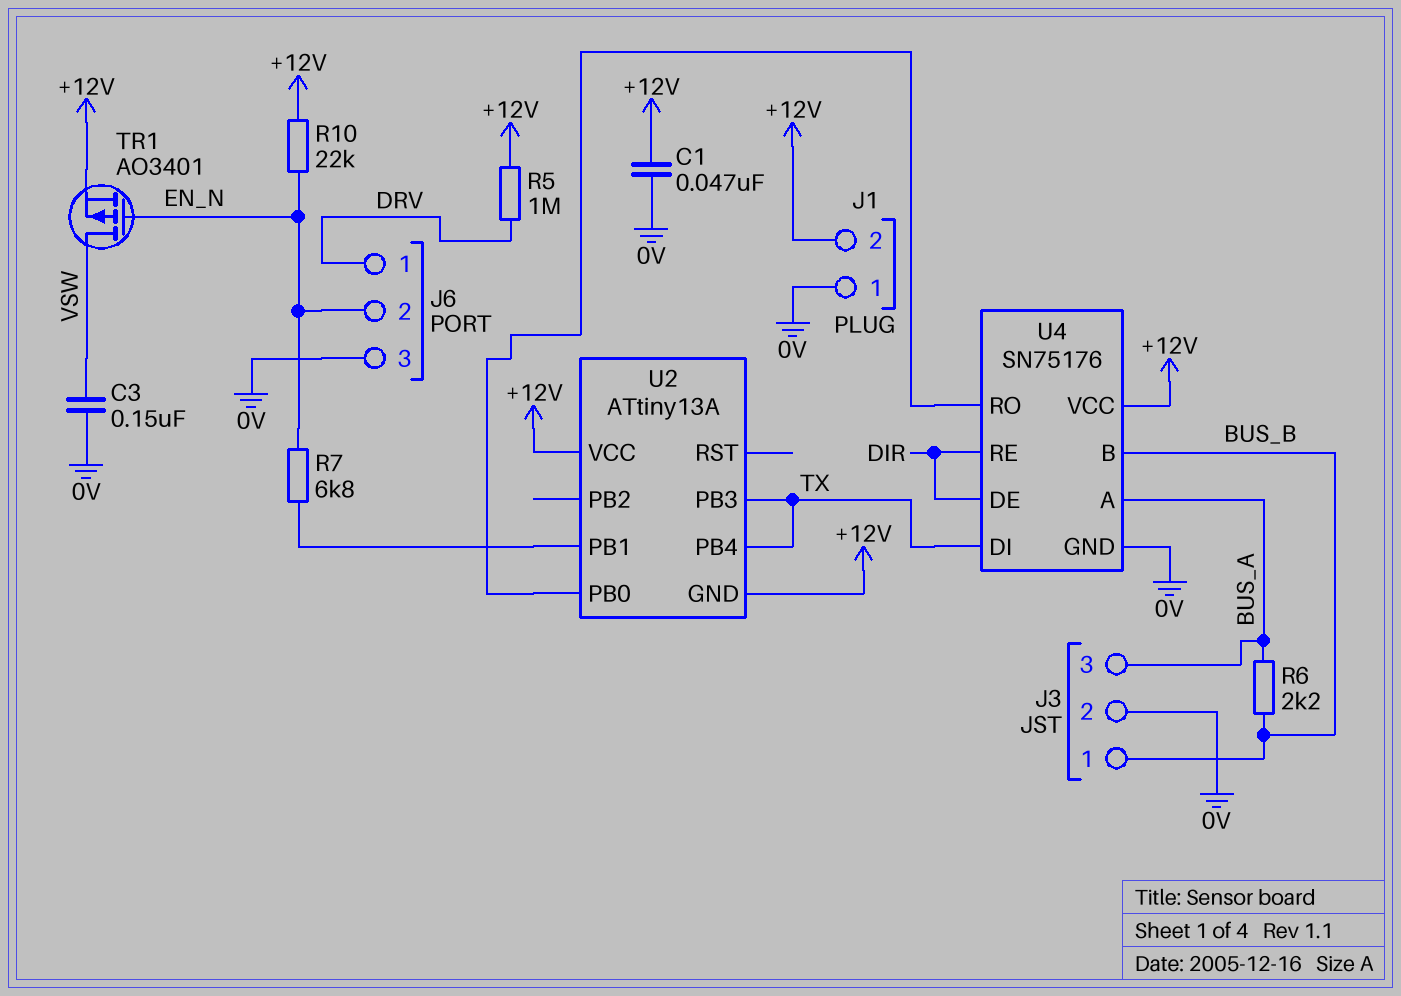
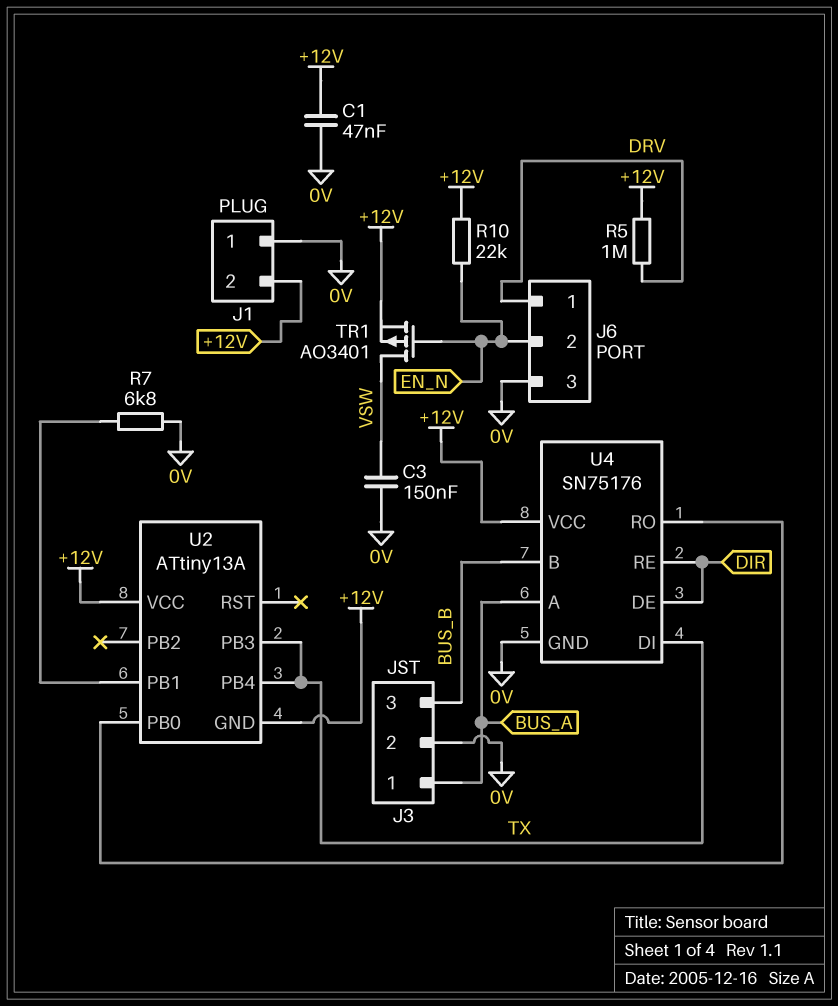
J3 pin 1: BUS_B -> BUS_A
J3 pin 3: BUS_A -> BUS_B
R6: 2.2k (BUS_A, BUS_B) -> none
R7: 6.8k (EN_N, U2/PB1) -> 6.8k (0V, U2/PB1)

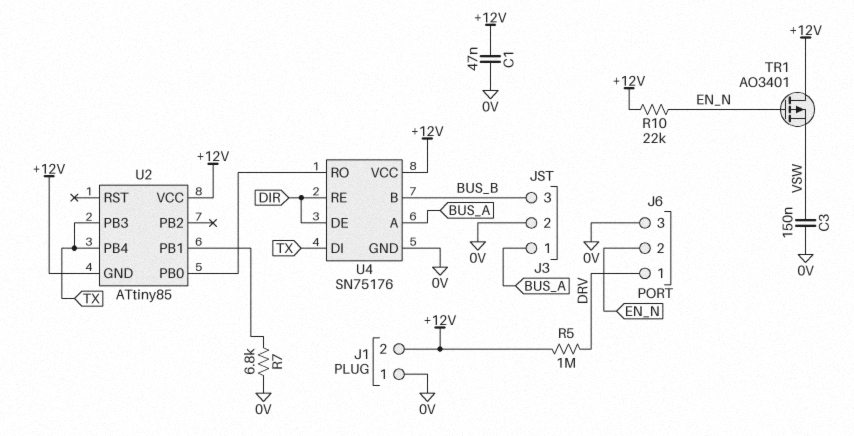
TR1: PMOS AO3401 (G EN_N, D VSW, S +12V) -> PMOS AO3401 (G EN_N, D +12V, S VSW)
U2: ATtiny13A -> ATtiny85

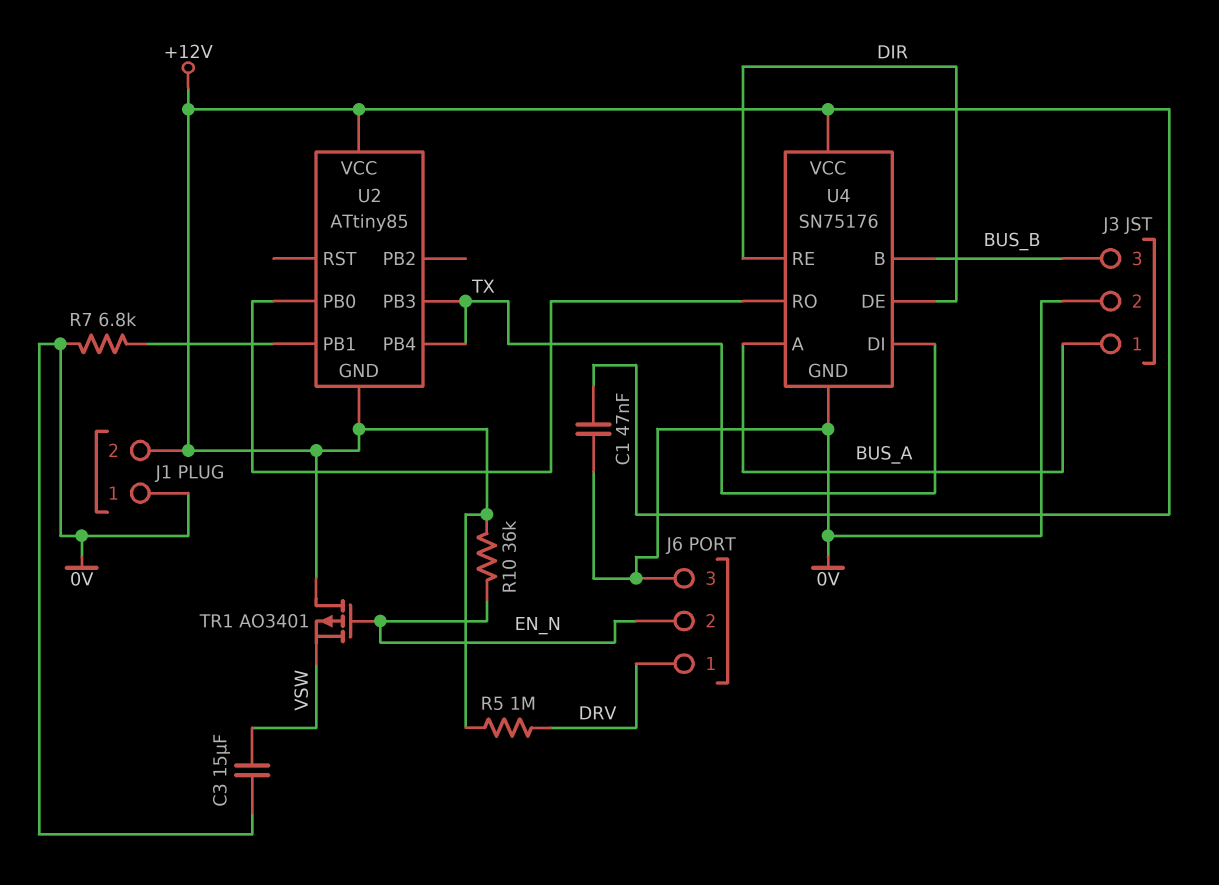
C3: 150nF (0V, VSW) -> 15uF (0V, VSW)
R10: 22k (+12V, EN_N) -> 36k (+12V, EN_N)

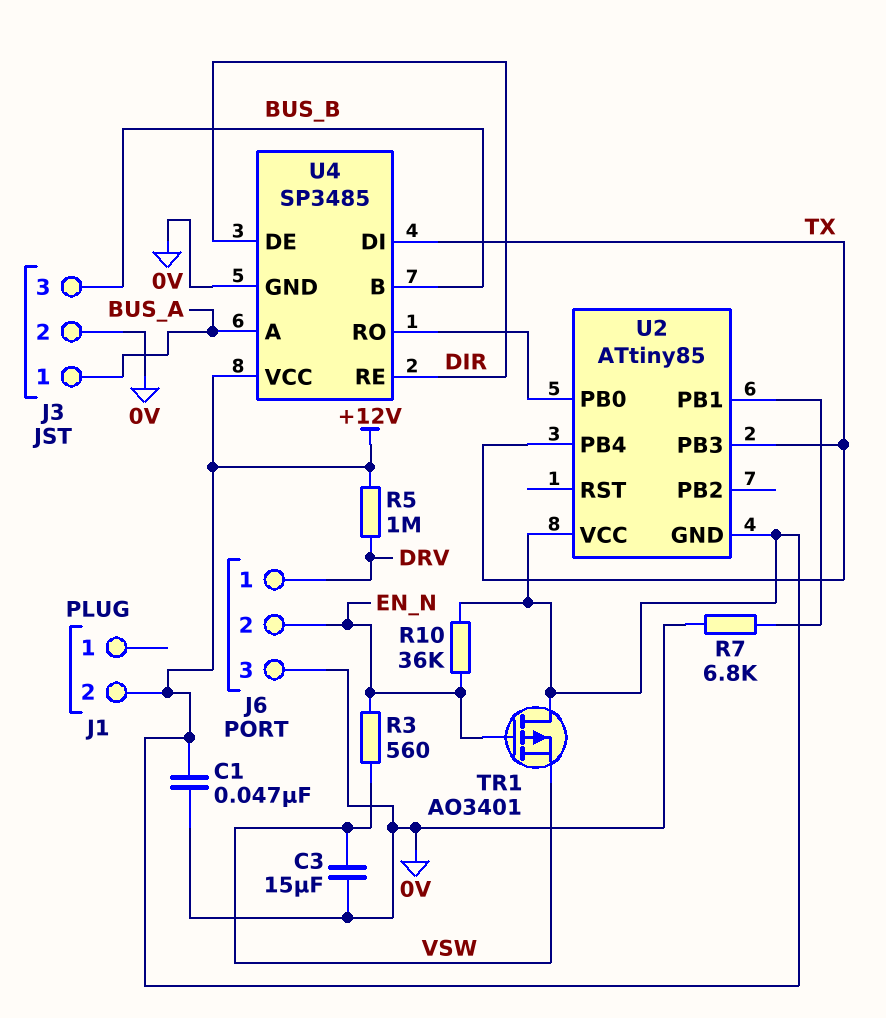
J1 pin 1: 0V -> none
R3: none -> 560 (EN_N, VSW)
U4: SN75176 -> SP3485

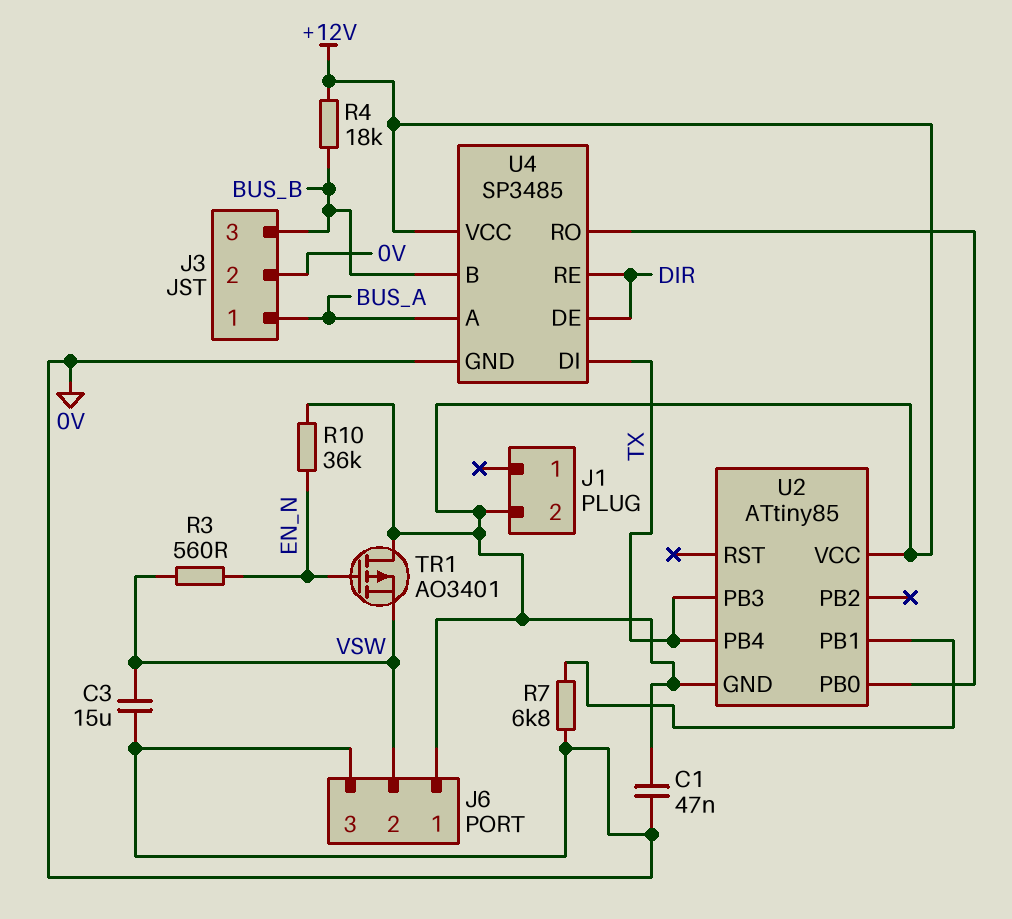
J6 pin 1: DRV -> +12V
J6 pin 2: EN_N -> VSW
R4: none -> 18k (+12V, BUS_B)
R5: 1M (+12V, DRV) -> none

